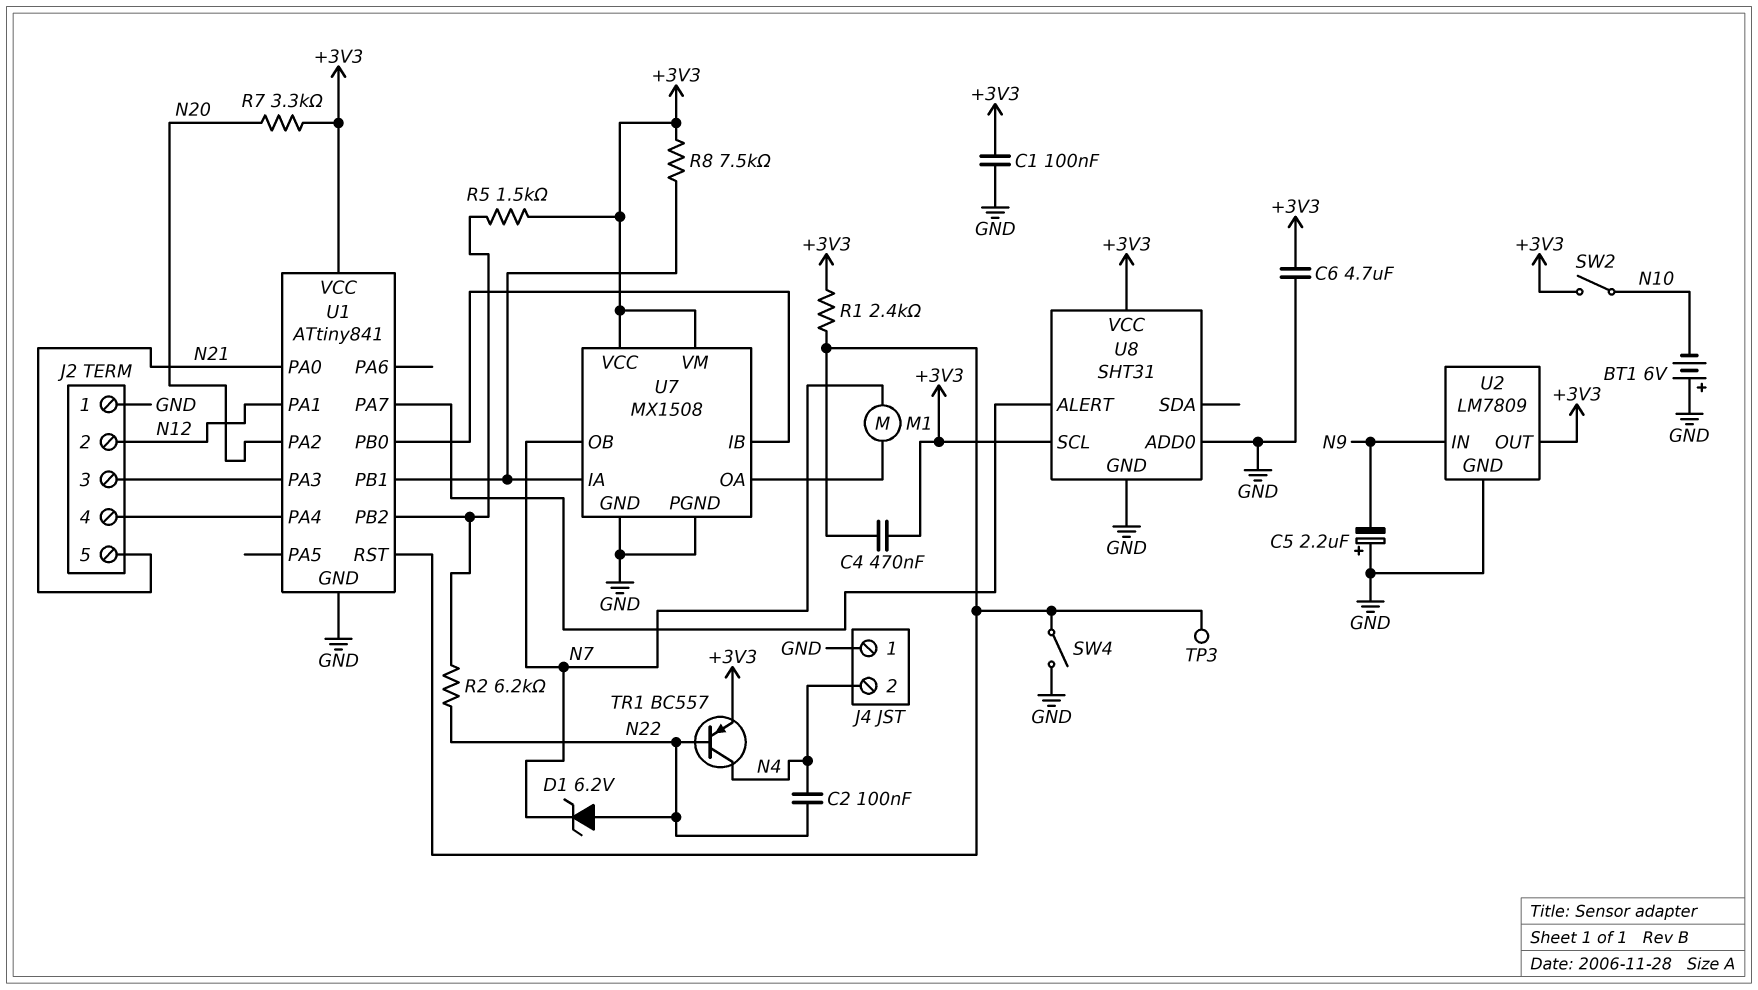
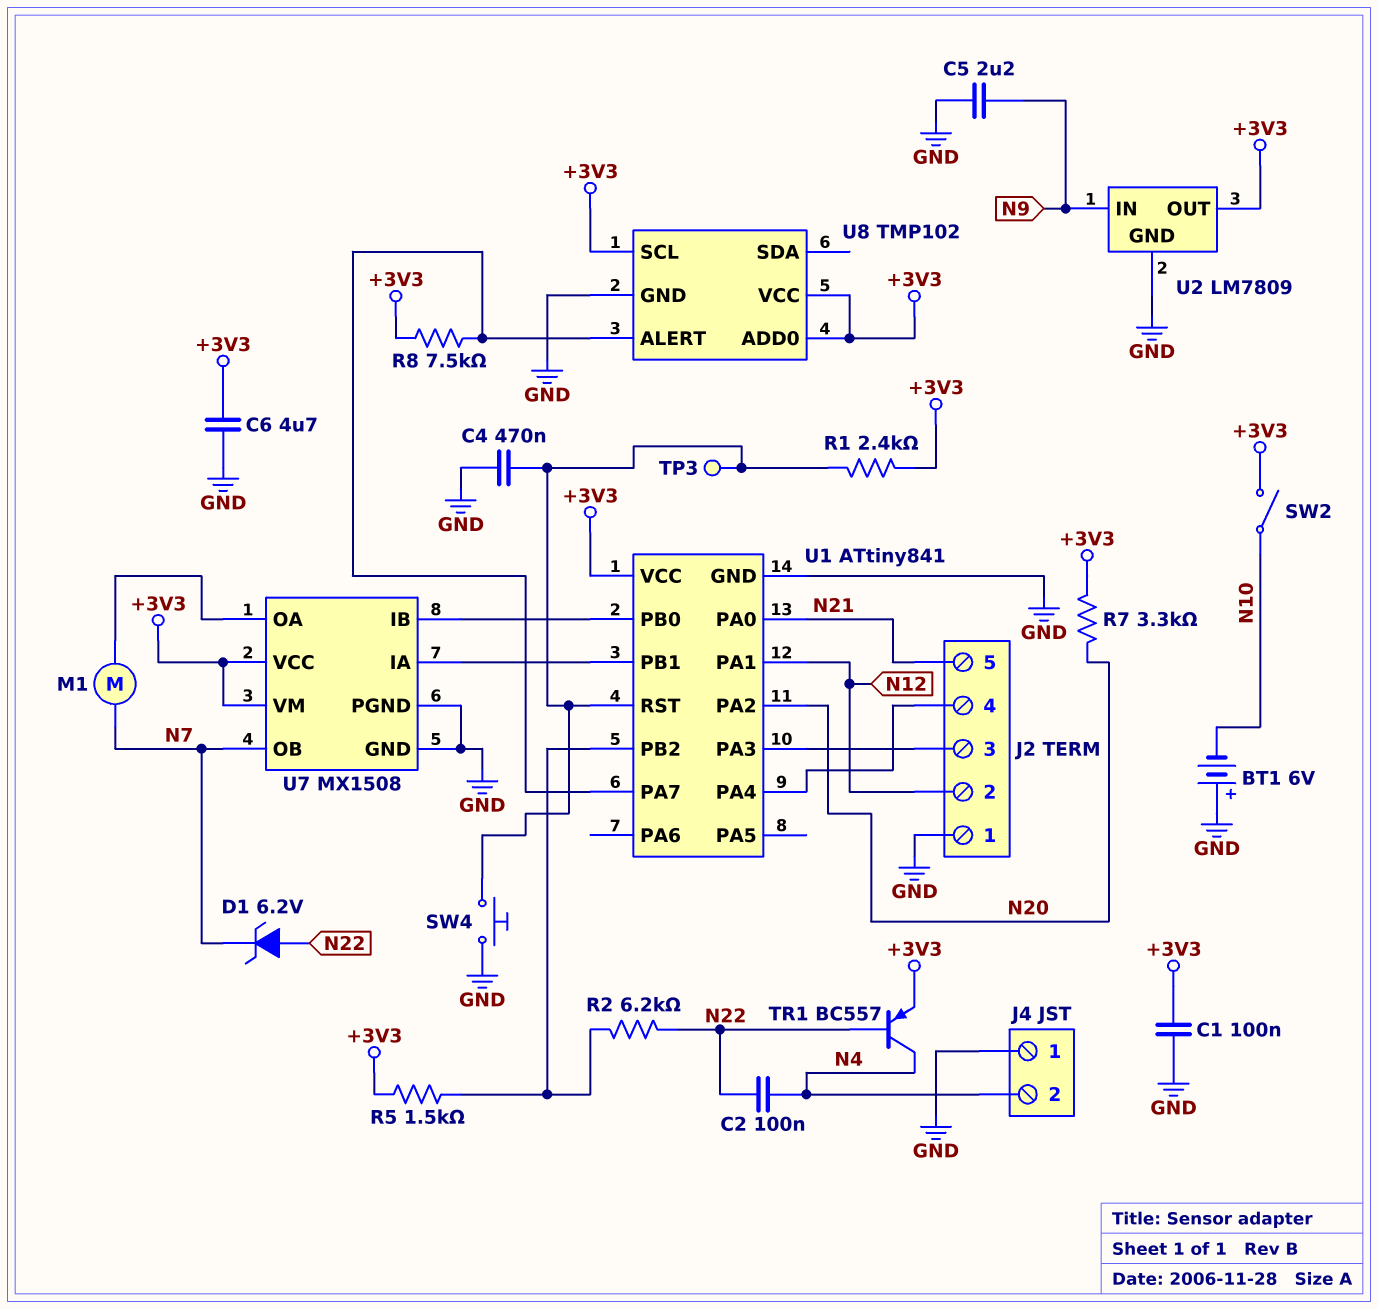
C4: 470nF (+3V3, U1/RST) -> 470nF (GND, U1/RST)
C5: 2.2uF (plus GND, minus N9) -> 2.2uF (GND, N9)
R8: 7.5k (+3V3, U1/PB1) -> 7.5k (+3V3, U1/PA7)
SW4: switch (GND, U1/RST) -> button (GND, U1/RST)
U8: SHT31 -> TMP102
U8 pin ADD0: GND -> +3V3

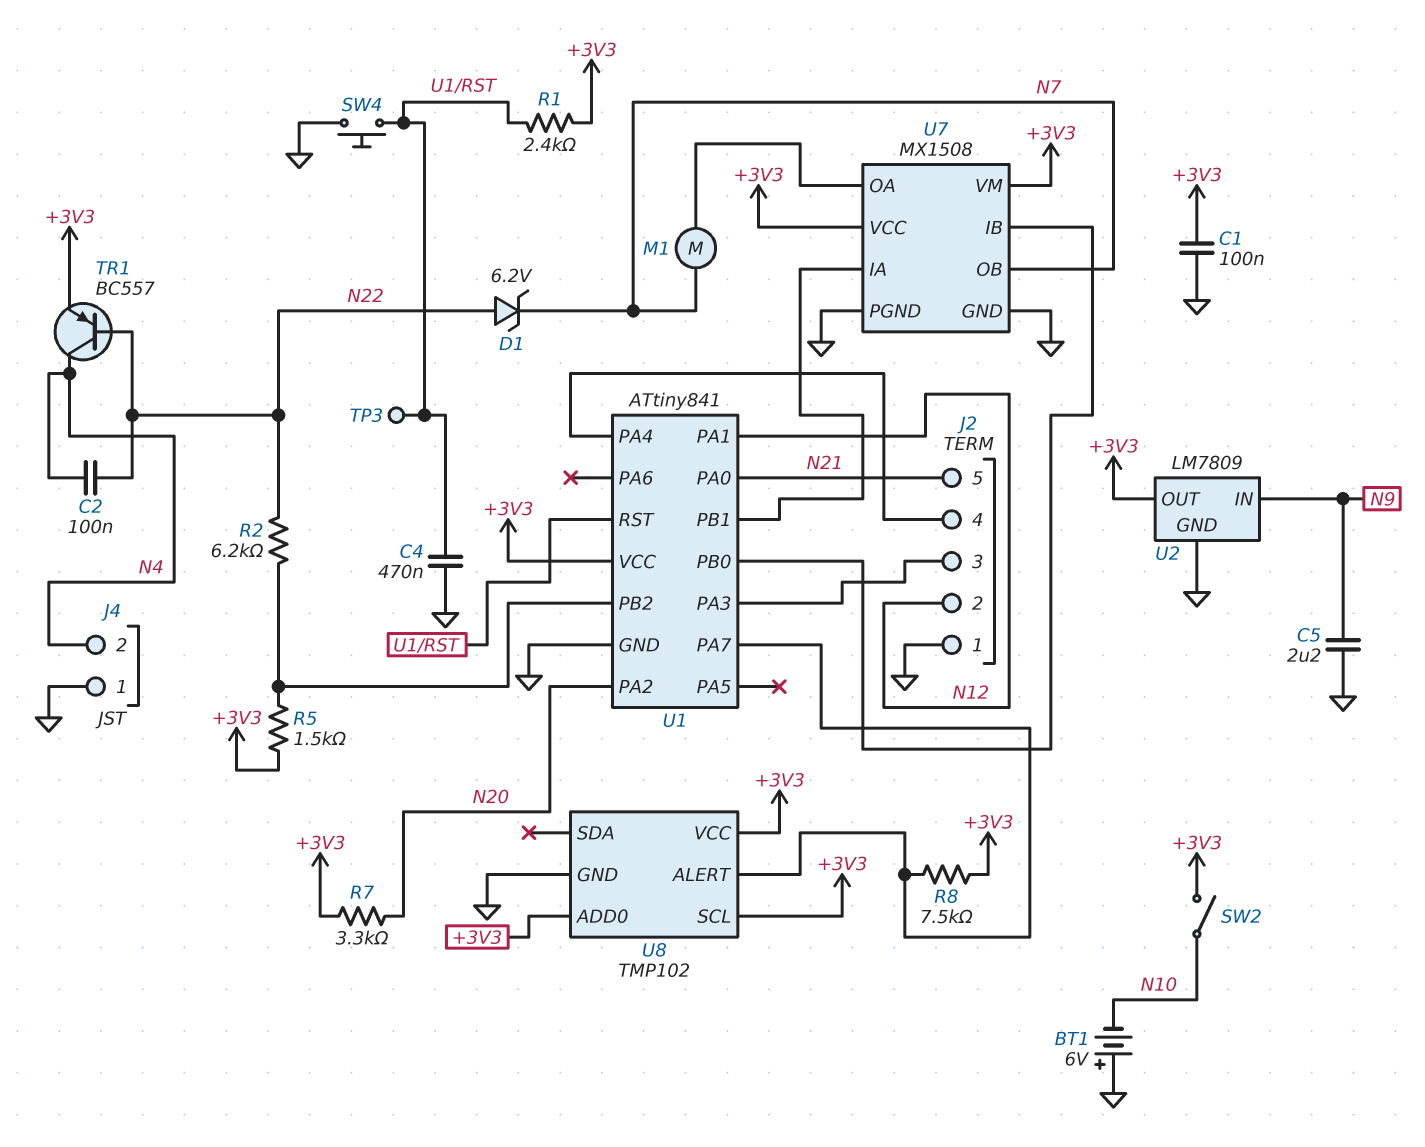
C6: 4.7uF (+3V3, GND) -> none

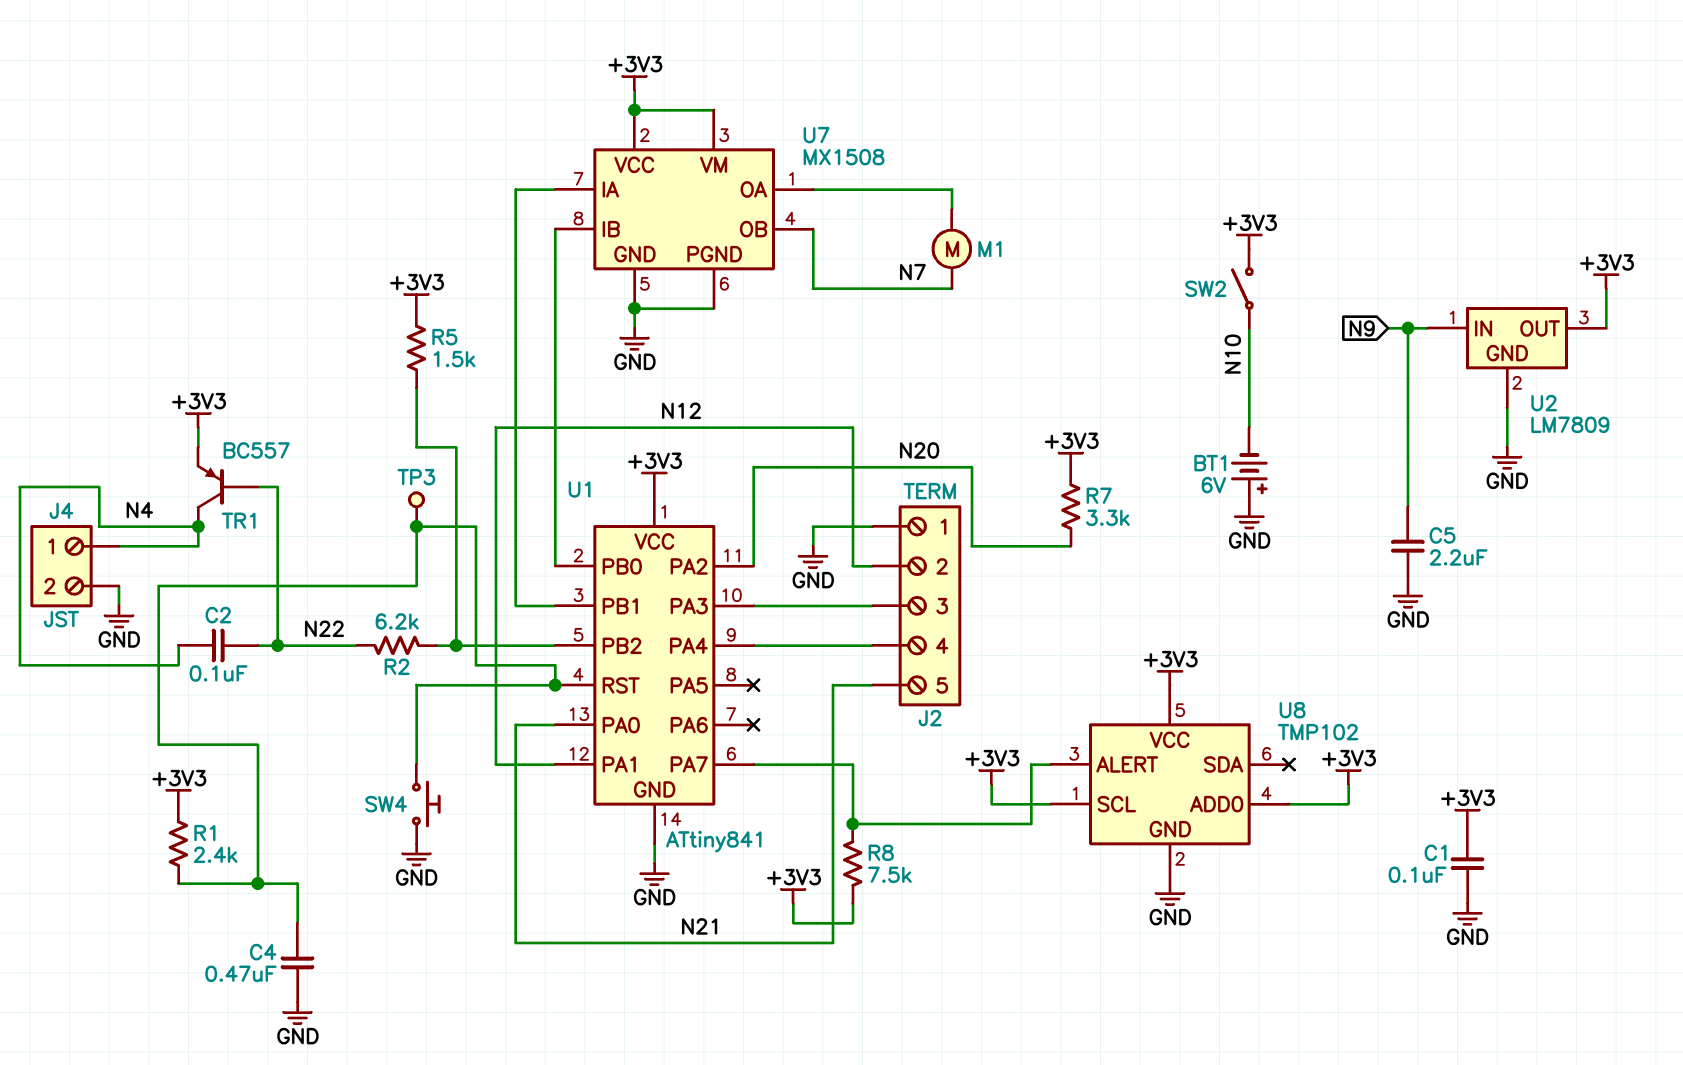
D1: zener 6.2V (A N22, K N7) -> none
J4 pin 1: GND -> N4
J4 pin 2: N4 -> GND

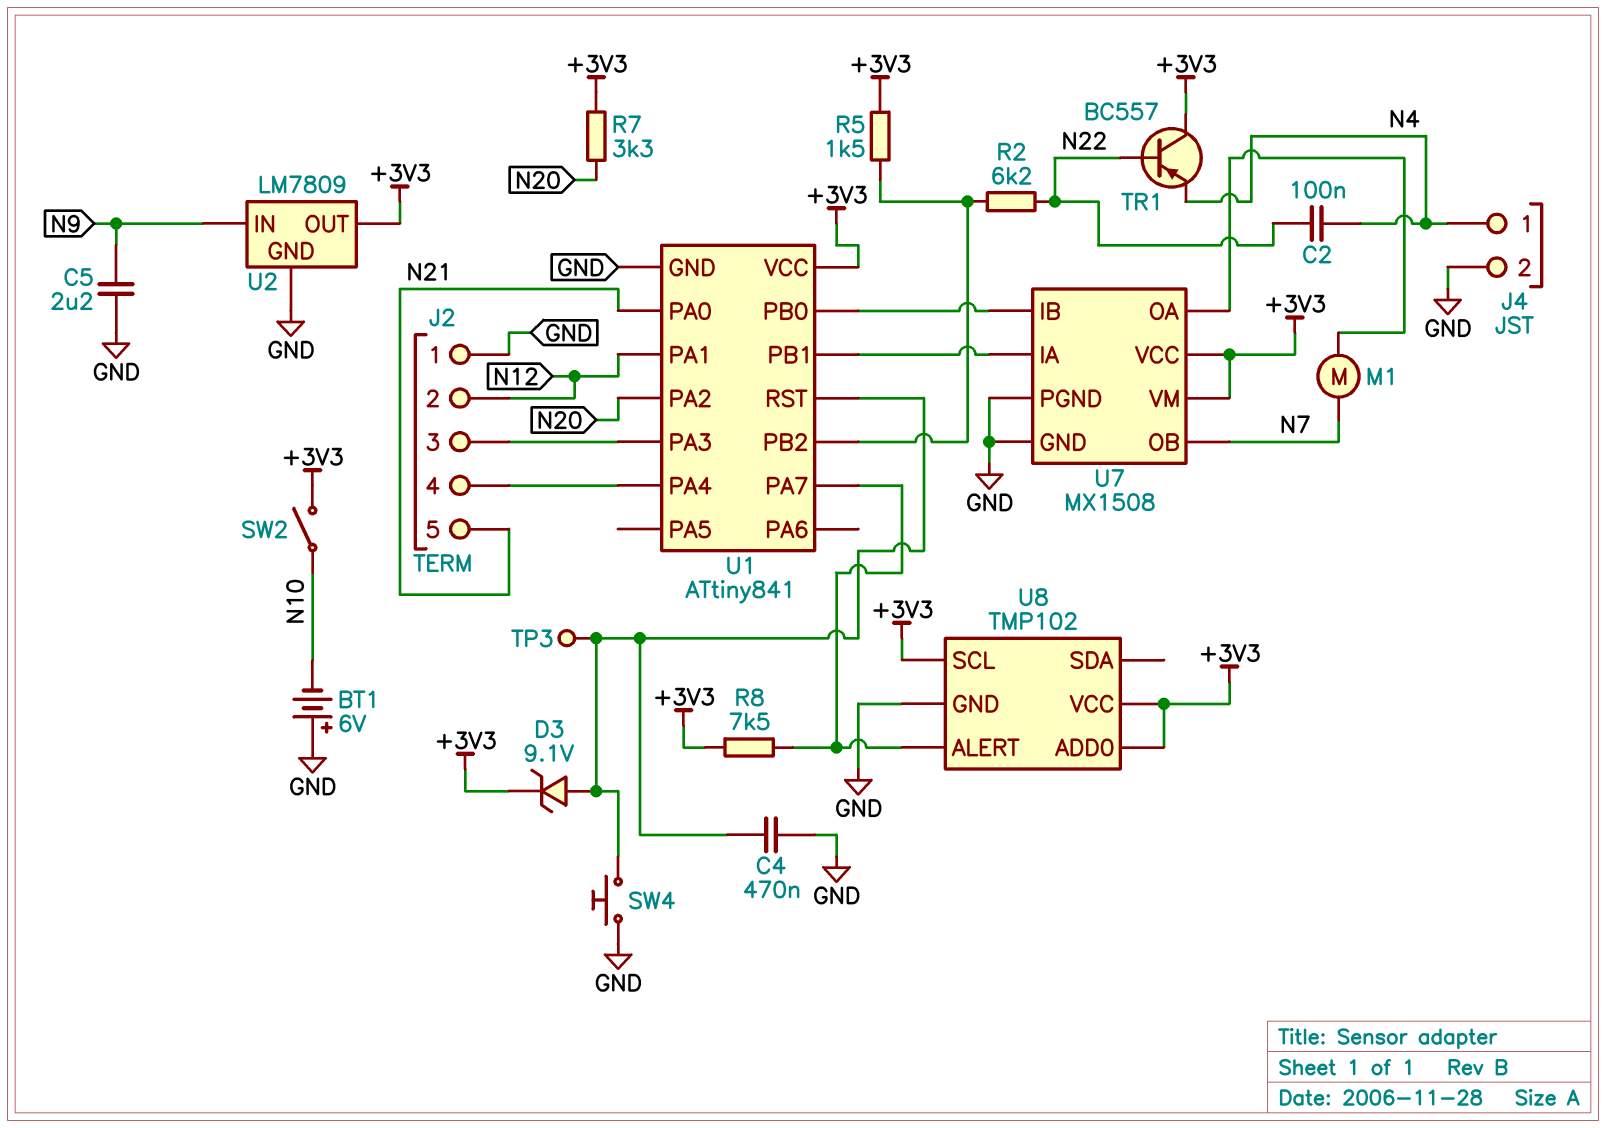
C1: 100nF (+3V3, GND) -> none
D3: none -> zener 9.1V (A U1/RST, K +3V3)
R1: 2.4k (+3V3, U1/RST) -> none
TR1: PNP BC557 (B N22, C N4, E +3V3) -> PNP BC557 (B N22, C +3V3, E N4)

